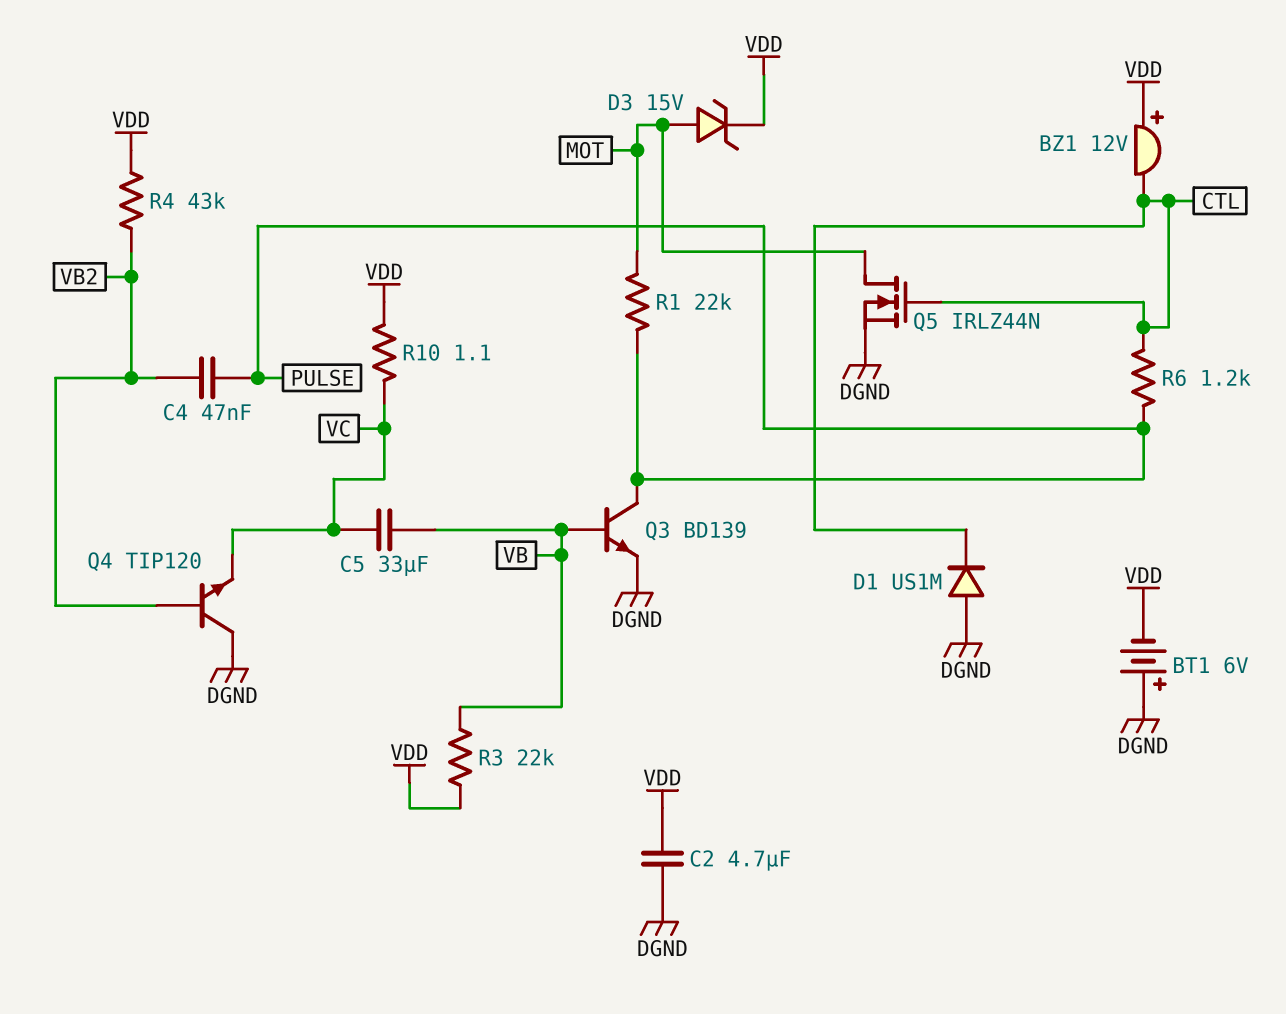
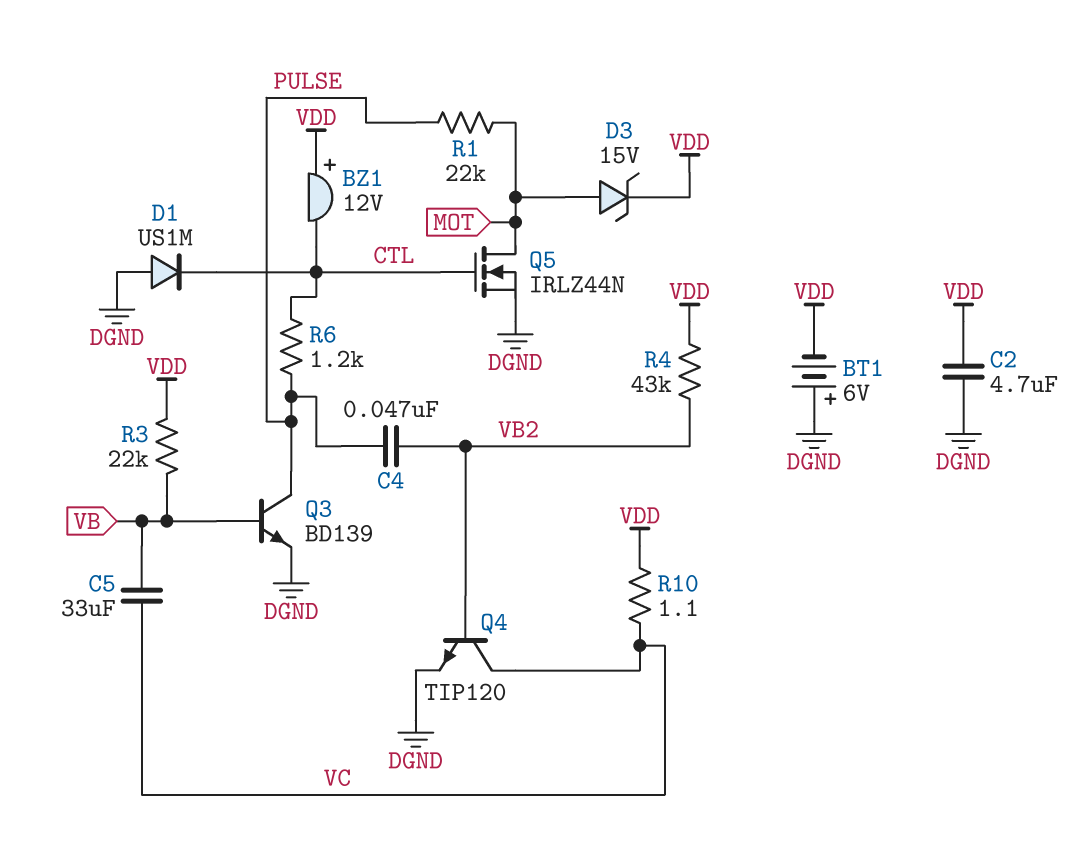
Q4: NPN TIP120 (B VB2, C DGND, E VC) -> NPN TIP120 (B VB2, C VC, E DGND)

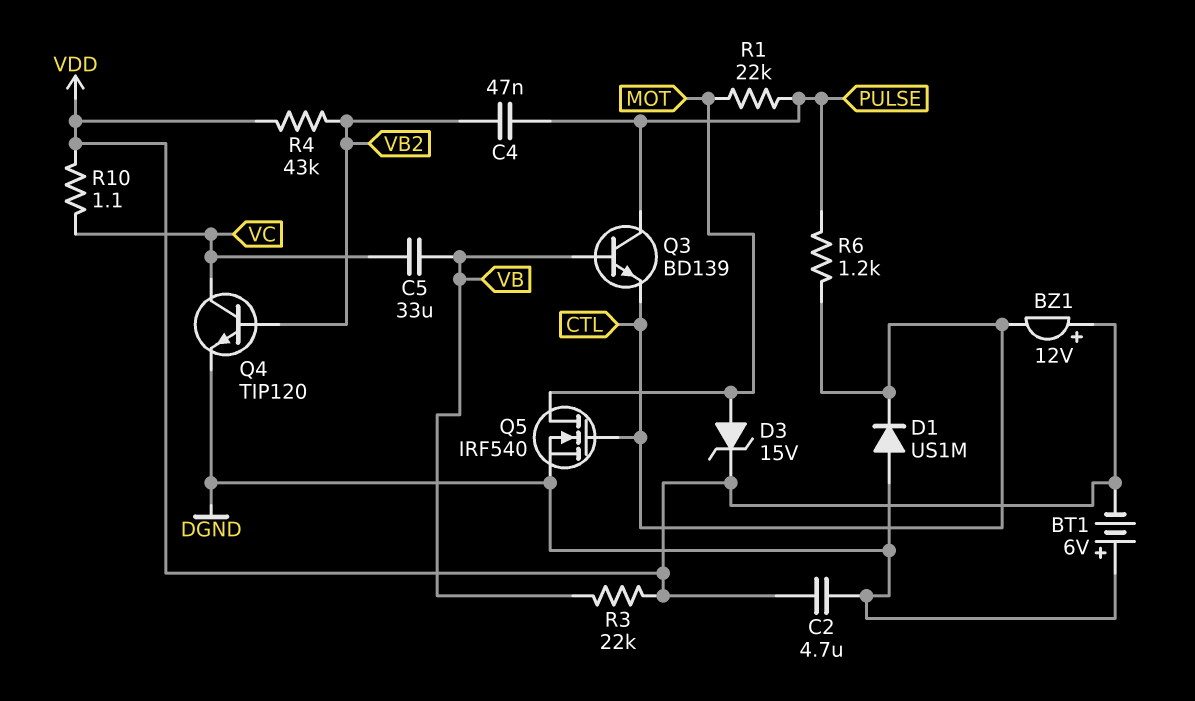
Q3: NPN BD139 (B VB, C PULSE, E DGND) -> NPN BD139 (B VB, C PULSE, E CTL)
Q5: NMOS IRLZ44N (G CTL, D MOT, S DGND) -> NMOS IRF540 (G CTL, D MOT, S DGND)

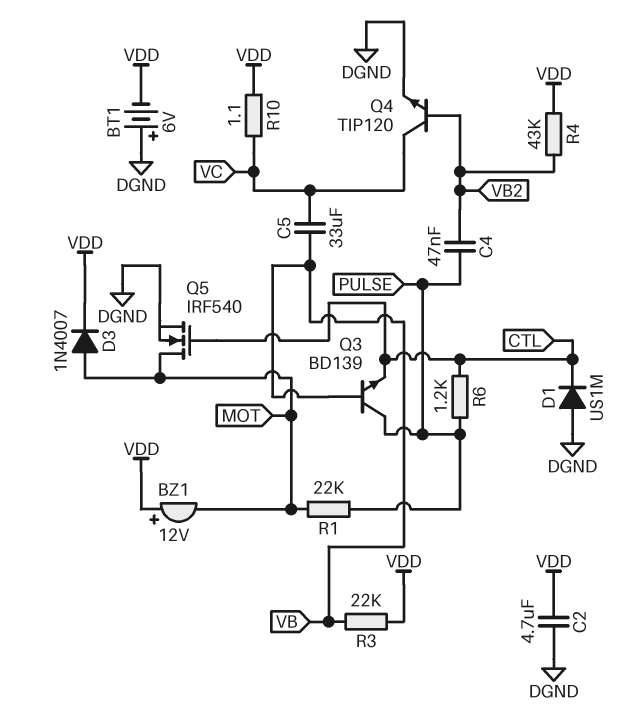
BZ1: buzzer 12V (plus VDD, minus CTL) -> buzzer 12V (plus VDD, minus MOT)
D3: zener 15V (A MOT, K VDD) -> diode 1N4007 (A MOT, K VDD)

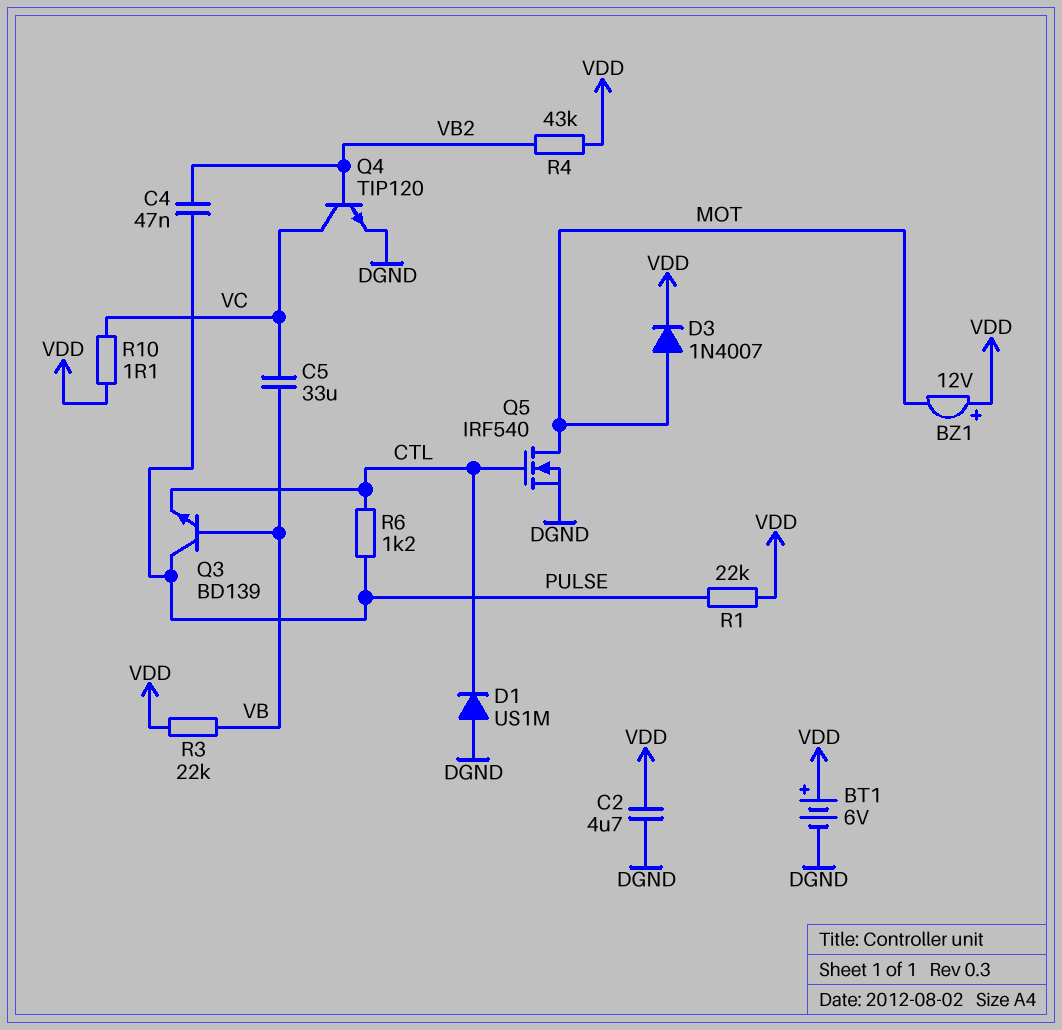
BT1: 6V (plus DGND, minus VDD) -> 6V (plus VDD, minus DGND)
R1: 22k (MOT, PULSE) -> 22k (PULSE, VDD)

